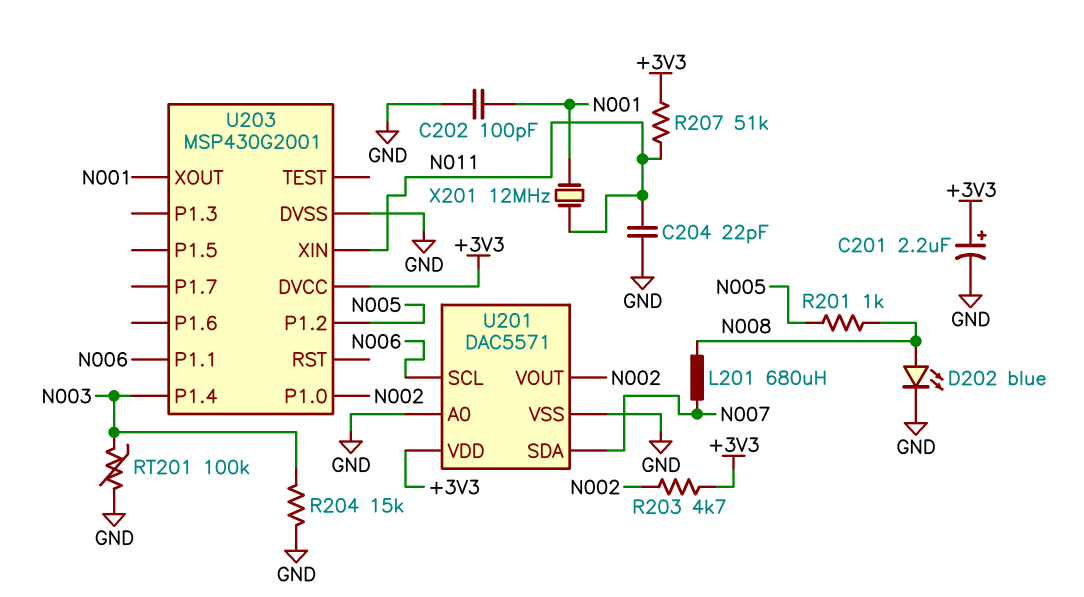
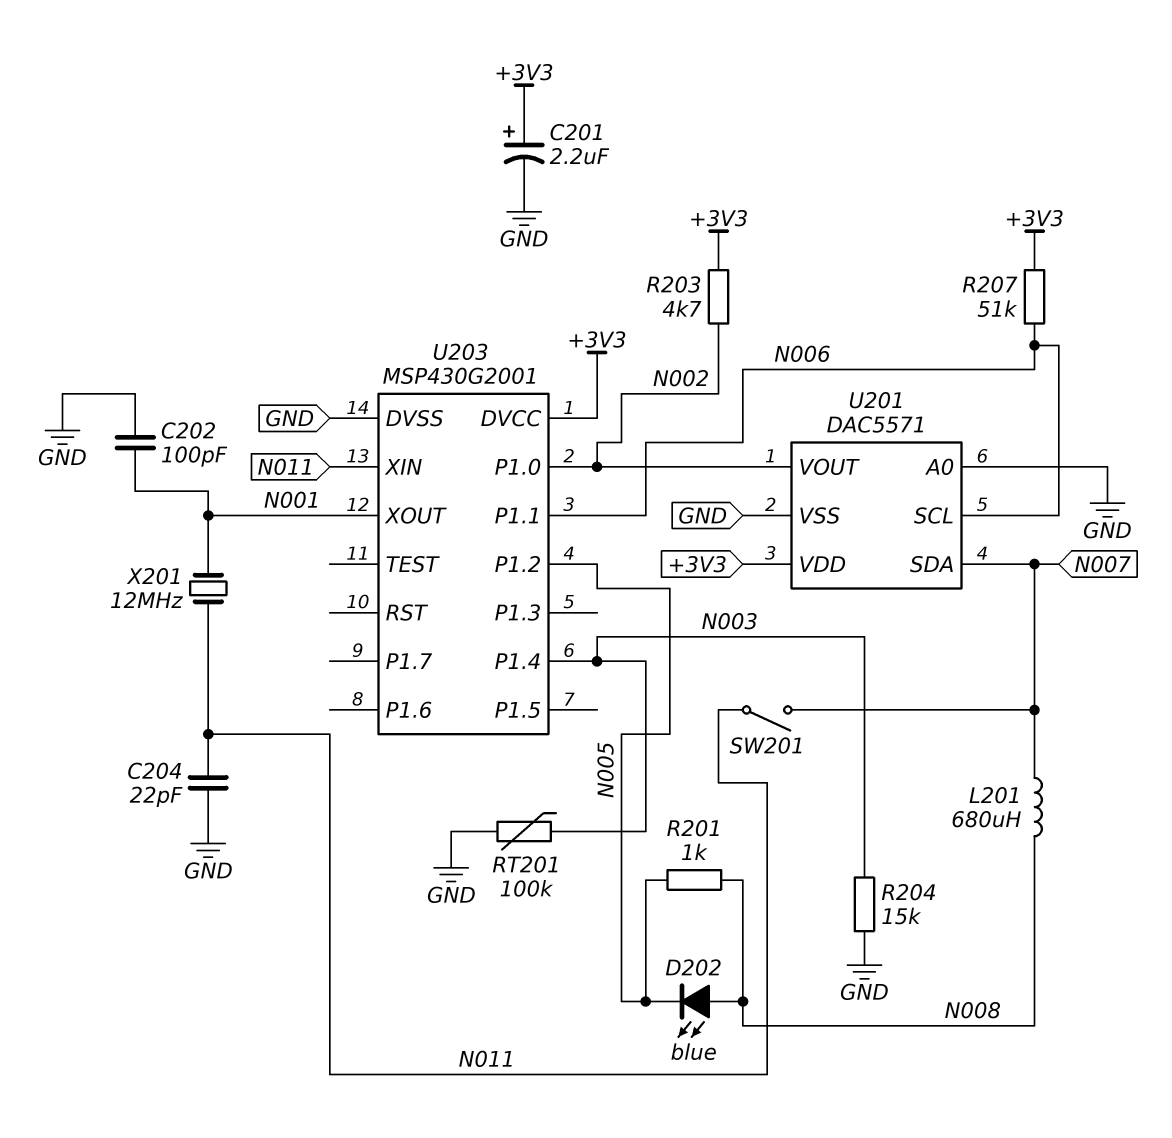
D202: LED blue (A N008, K GND) -> LED blue (A N008, K N005)
R207: 51k (+3V3, N011) -> 51k (+3V3, N006)
SW201: none -> switch (N007, N011)

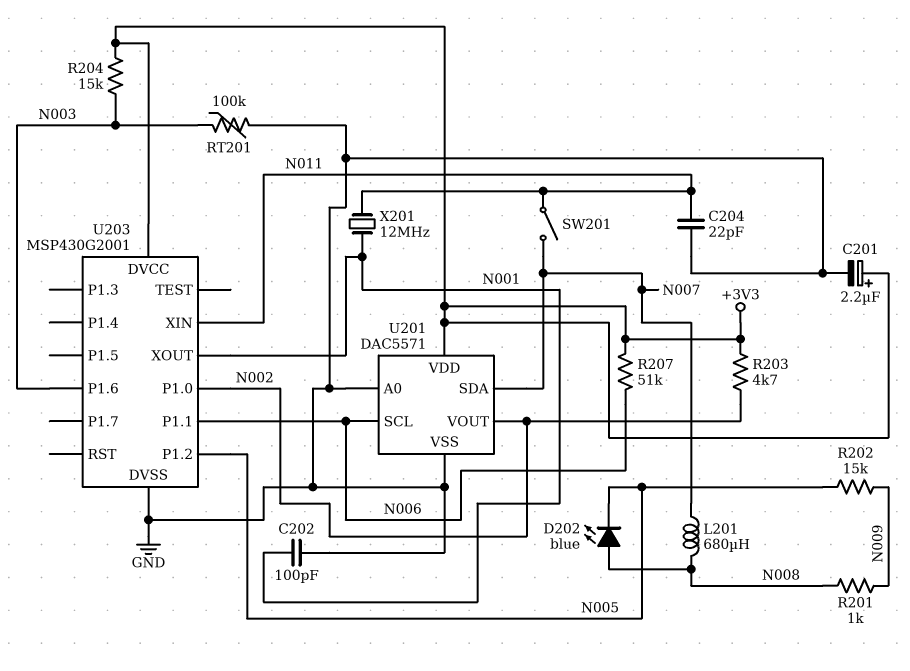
R201: 1k (N005, N008) -> 1k (N008, N009)
R202: none -> 15k (N005, N009)
R204: 15k (GND, N003) -> 15k (+3V3, N003)
U203 pin P1.4: N003 -> none
U203 pin P1.6: none -> N003

